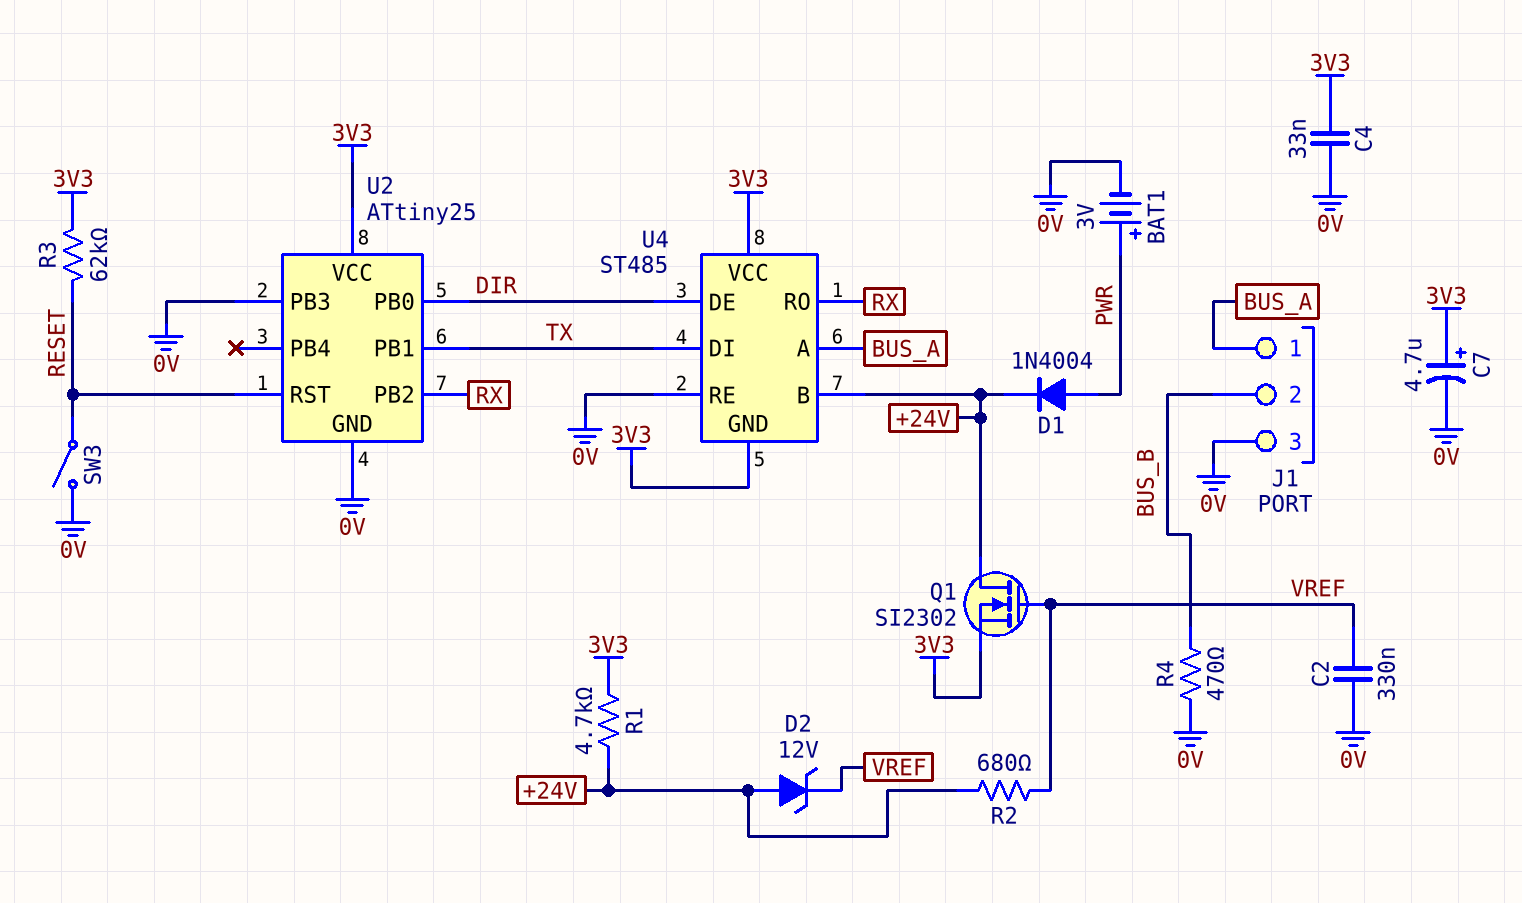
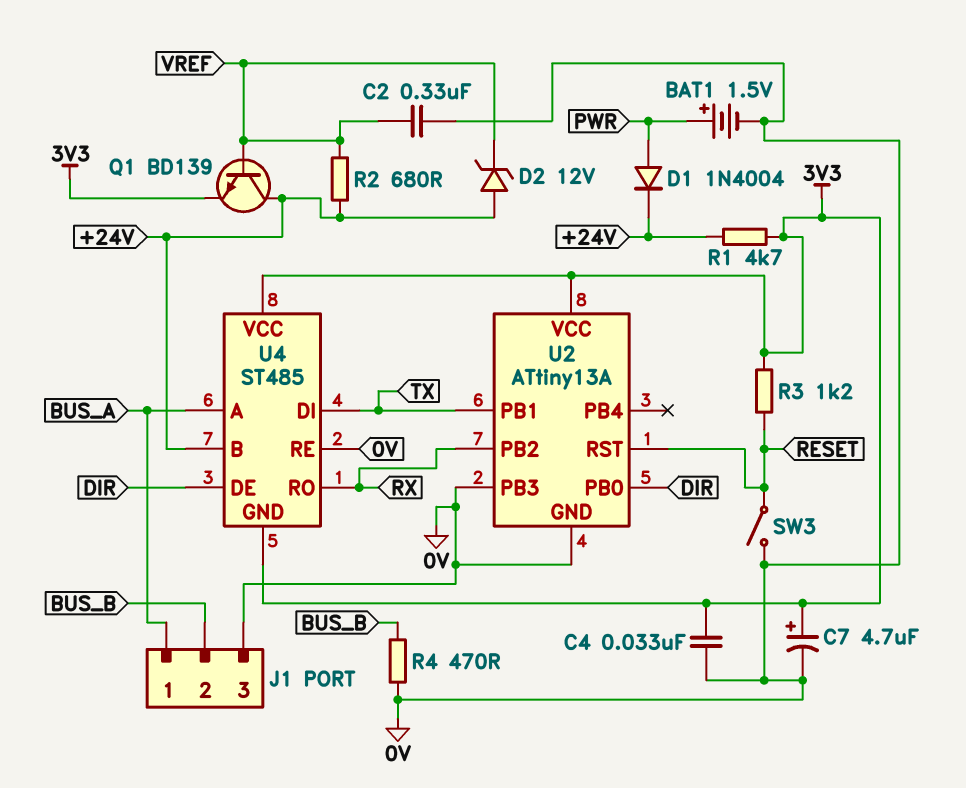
BAT1: 3V (plus PWR, minus 0V) -> 1.5V (plus PWR, minus 0V)
Q1: NMOS SI2302 (G VREF, D +24V, S 3V3) -> NPN BD139 (B VREF, C +24V, E 3V3)
R3: 62k (3V3, RESET) -> 1.2k (3V3, RESET)
U2: ATtiny25 -> ATtiny13A

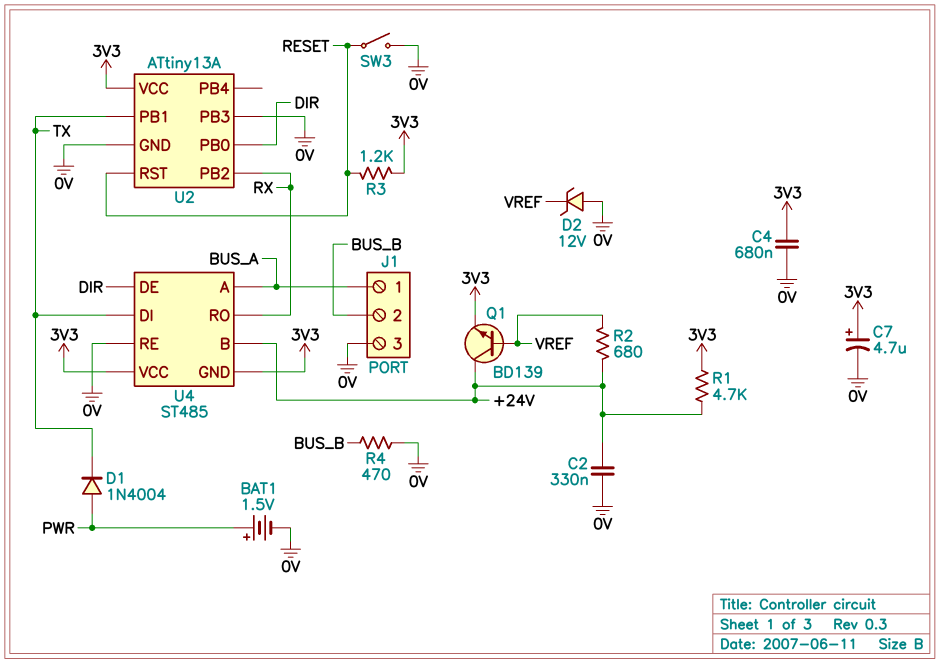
C2: 330nF (0V, VREF) -> 330nF (+24V, 0V)
C4: 33nF (0V, 3V3) -> 680nF (0V, 3V3)
D1: diode 1N4004 (A PWR, K +24V) -> diode 1N4004 (A PWR, K TX)
D2: zener 12V (A +24V, K VREF) -> zener 12V (A 0V, K VREF)

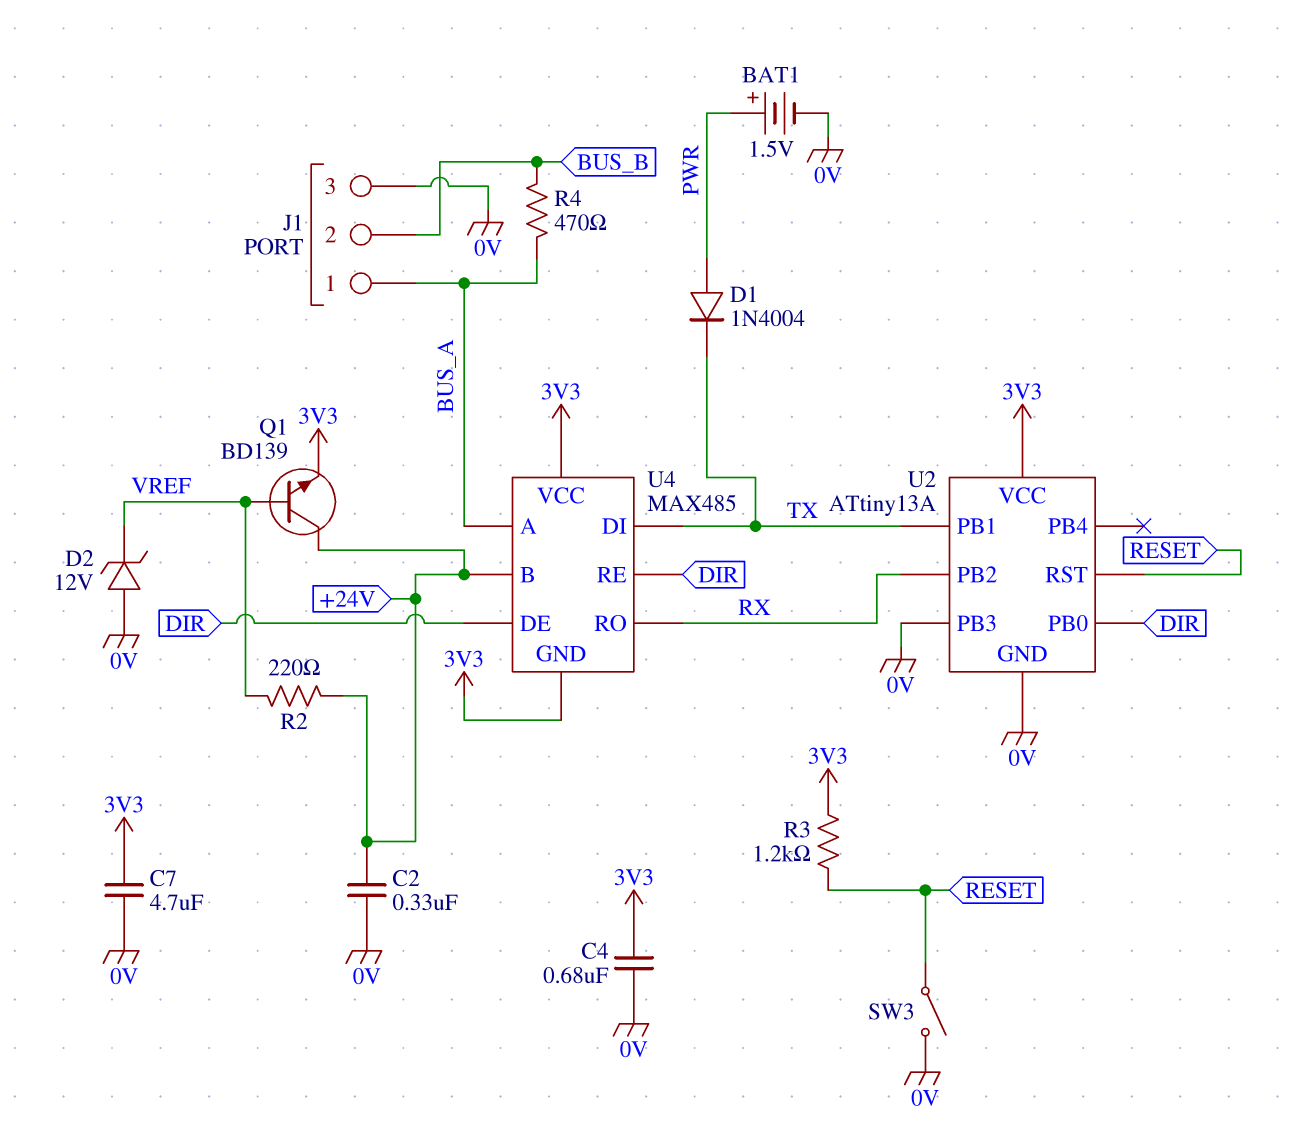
C7: 4.7uF (plus 3V3, minus 0V) -> 4.7uF (0V, 3V3)
R1: 4.7k (+24V, 3V3) -> none
R2: 680 (+24V, VREF) -> 220 (+24V, VREF)
R4: 470 (0V, BUS_B) -> 470 (BUS_A, BUS_B)
U4: ST485 -> MAX485
U4 pin RE: 0V -> DIR

